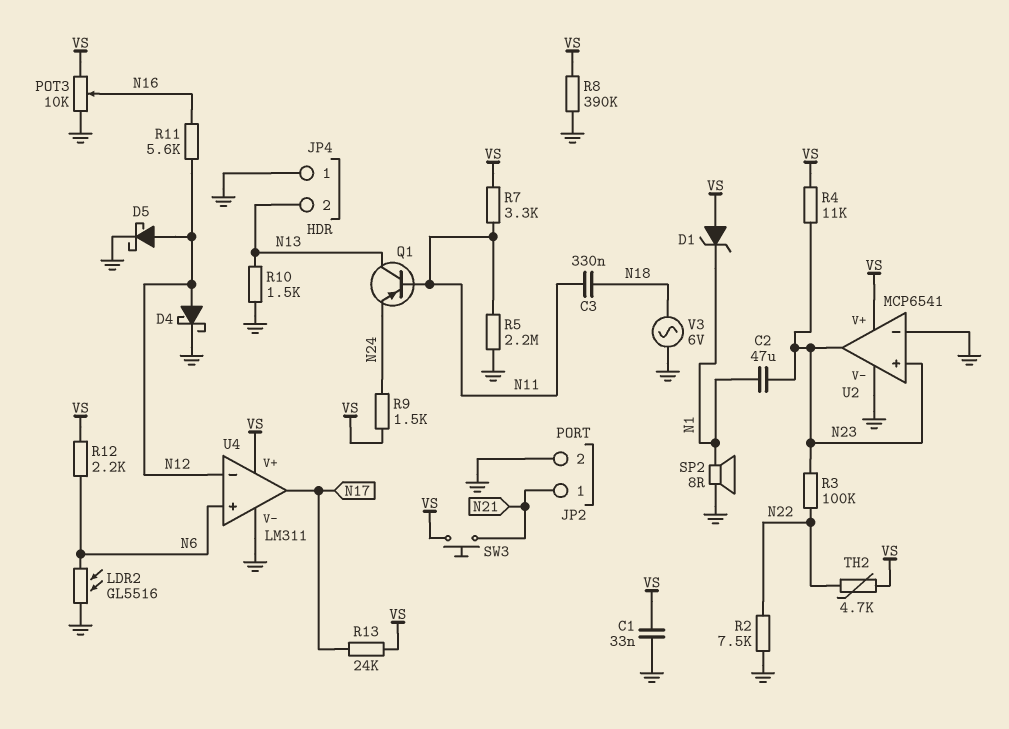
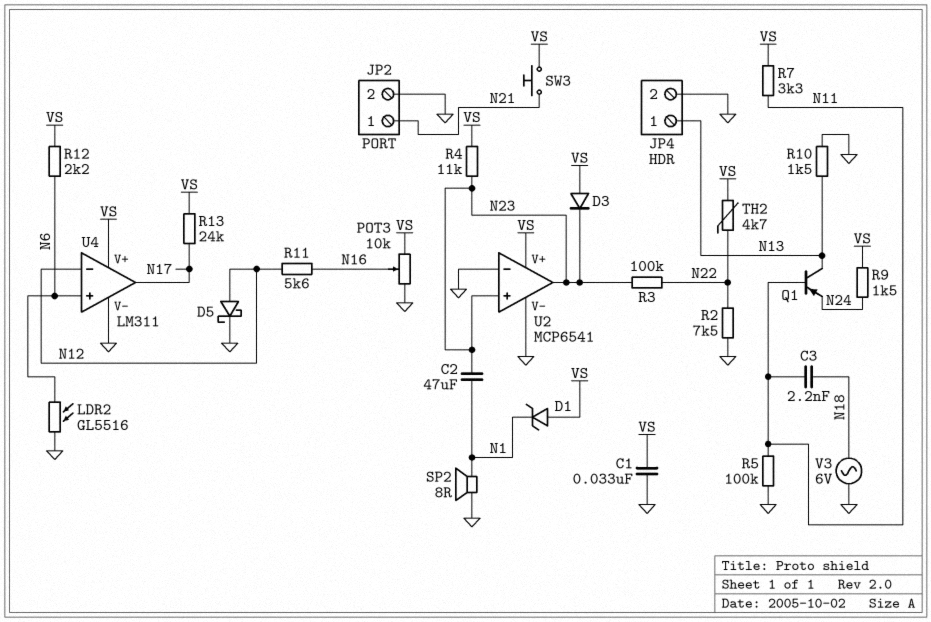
C3: 330nF (N11, N18) -> 2.2nF (N11, N18)
D3: none -> diode (A VS, K N23)
D4: schottky (A N12, K GND) -> none
JP4 pin 1: GND -> N13
JP4 pin 2: N13 -> GND
R5: 2.2M (GND, N11) -> 100k (GND, N11)
R8: 390k (GND, VS) -> none

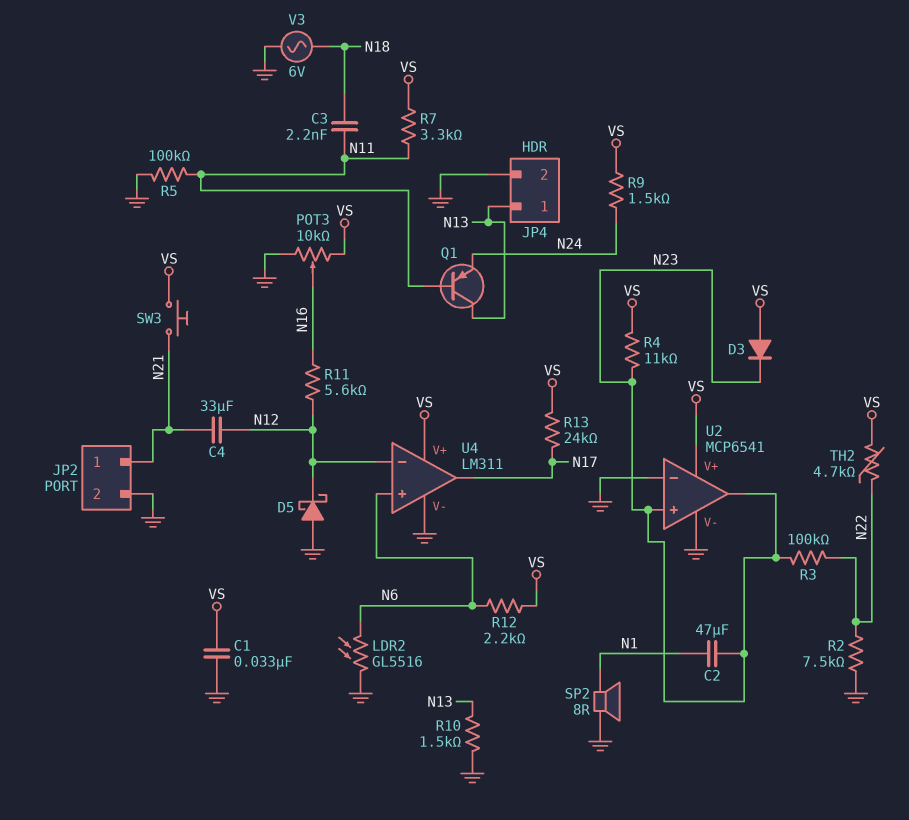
C4: none -> 33uF (N12, N21)
D1: zener (A VS, K N1) -> none
D5: schottky (A N12, K GND) -> schottky (A GND, K N12)

